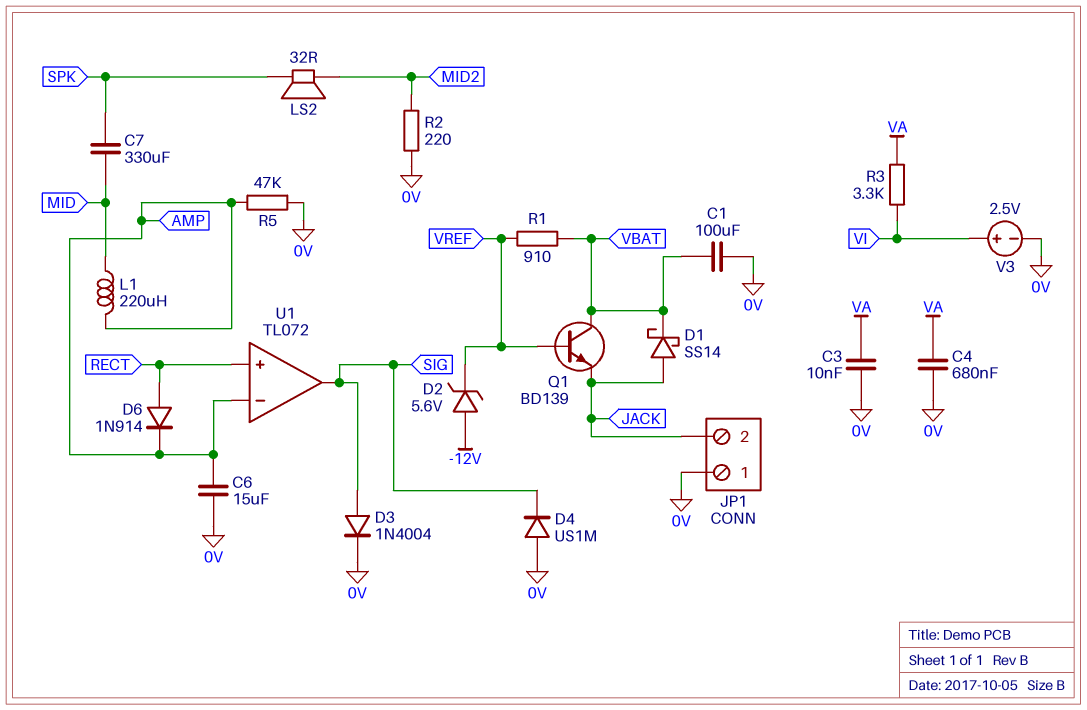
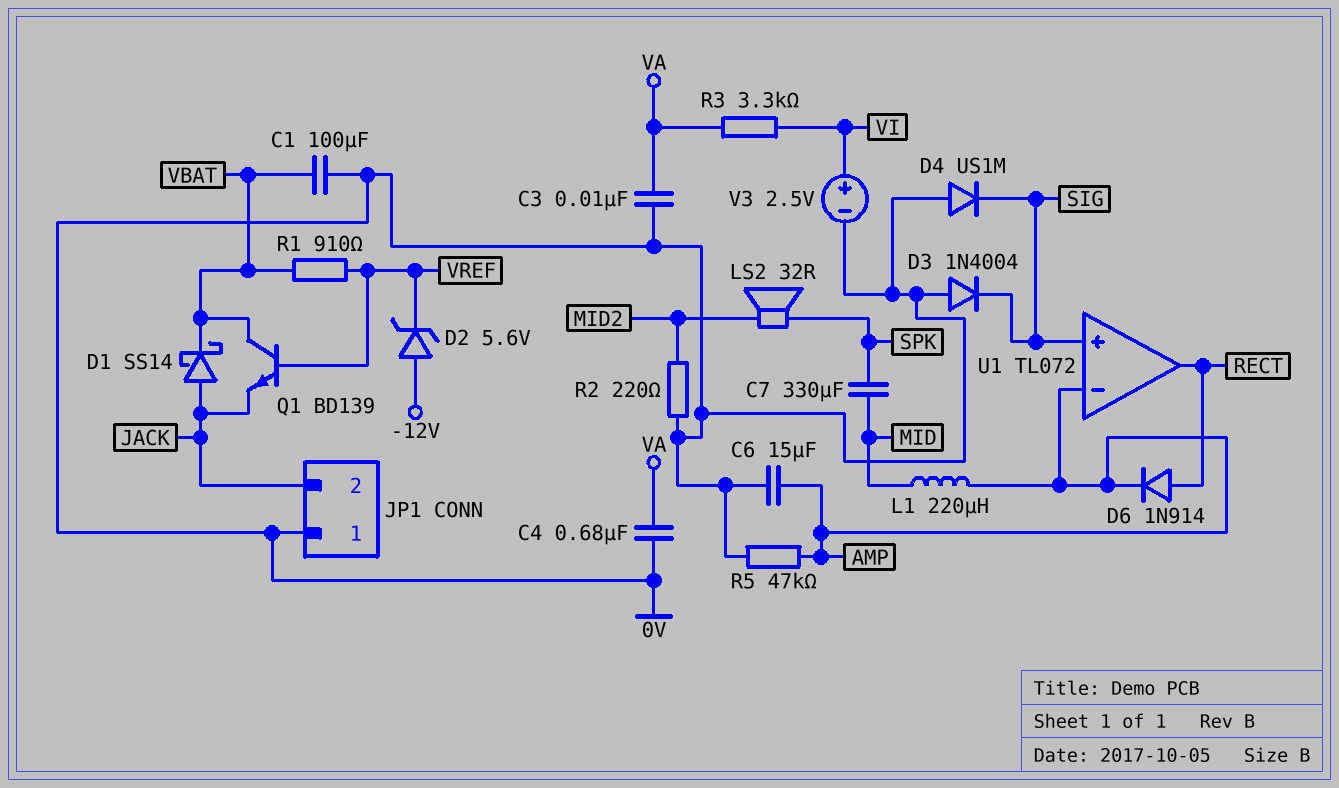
D3: diode 1N4004 (A SIG, K 0V) -> diode 1N4004 (A 0V, K SIG)
U1 pin in+: RECT -> SIG
U1 pin out: SIG -> RECT

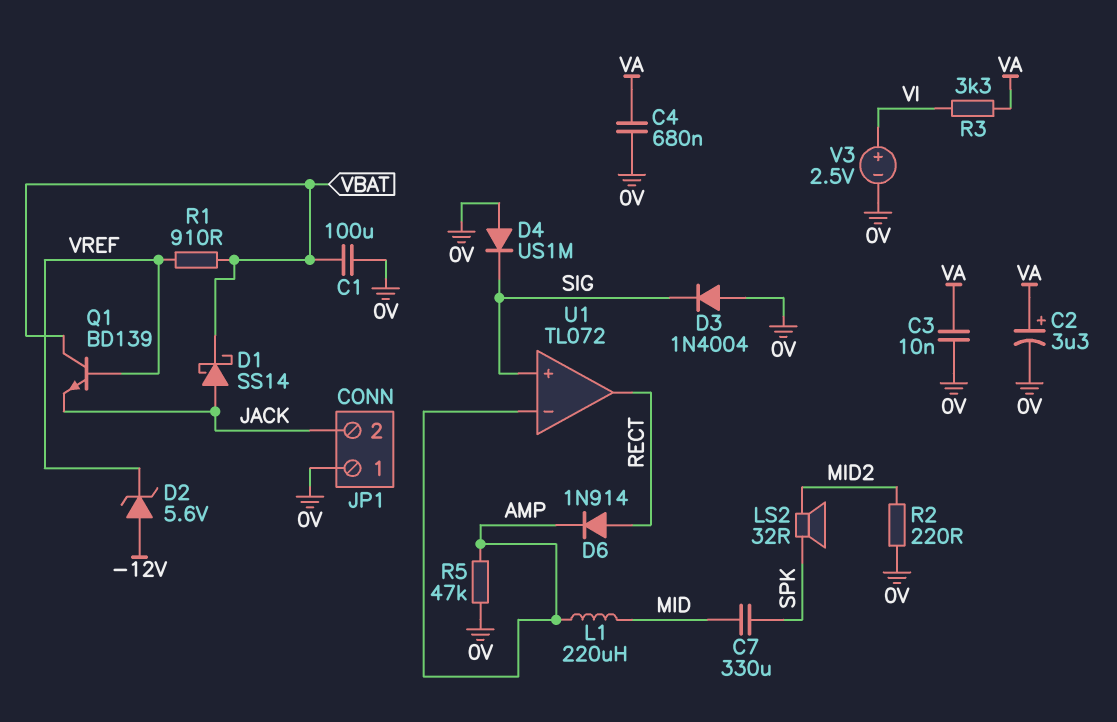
C2: none -> 3.3uF (plus VA, minus 0V)
C6: 15uF (0V, AMP) -> none

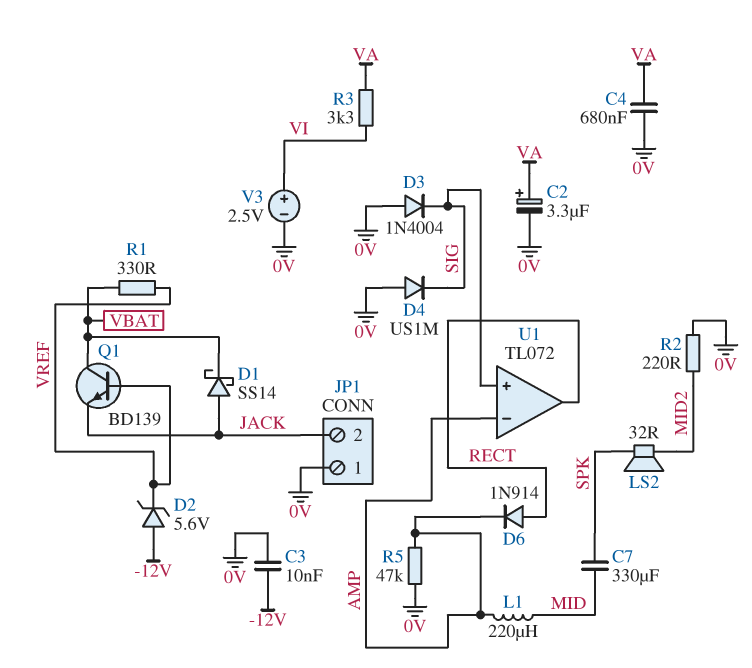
C1: 100uF (0V, VBAT) -> none
C3: 10nF (0V, VA) -> 10nF (-12V, 0V)
R1: 910 (VBAT, VREF) -> 330 (VBAT, VREF)

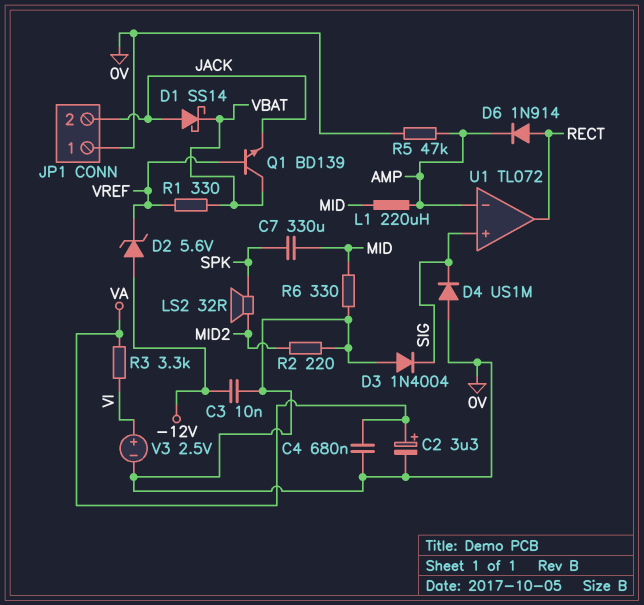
R6: none -> 330 (0V, MID)

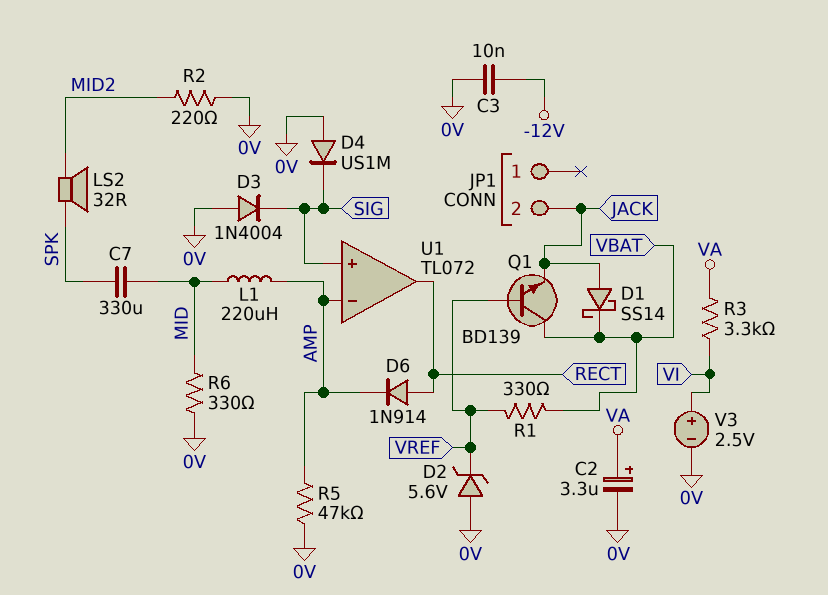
C4: 680nF (0V, VA) -> none
D2: zener 5.6V (A -12V, K VREF) -> zener 5.6V (A 0V, K VREF)
JP1 pin 1: 0V -> none

